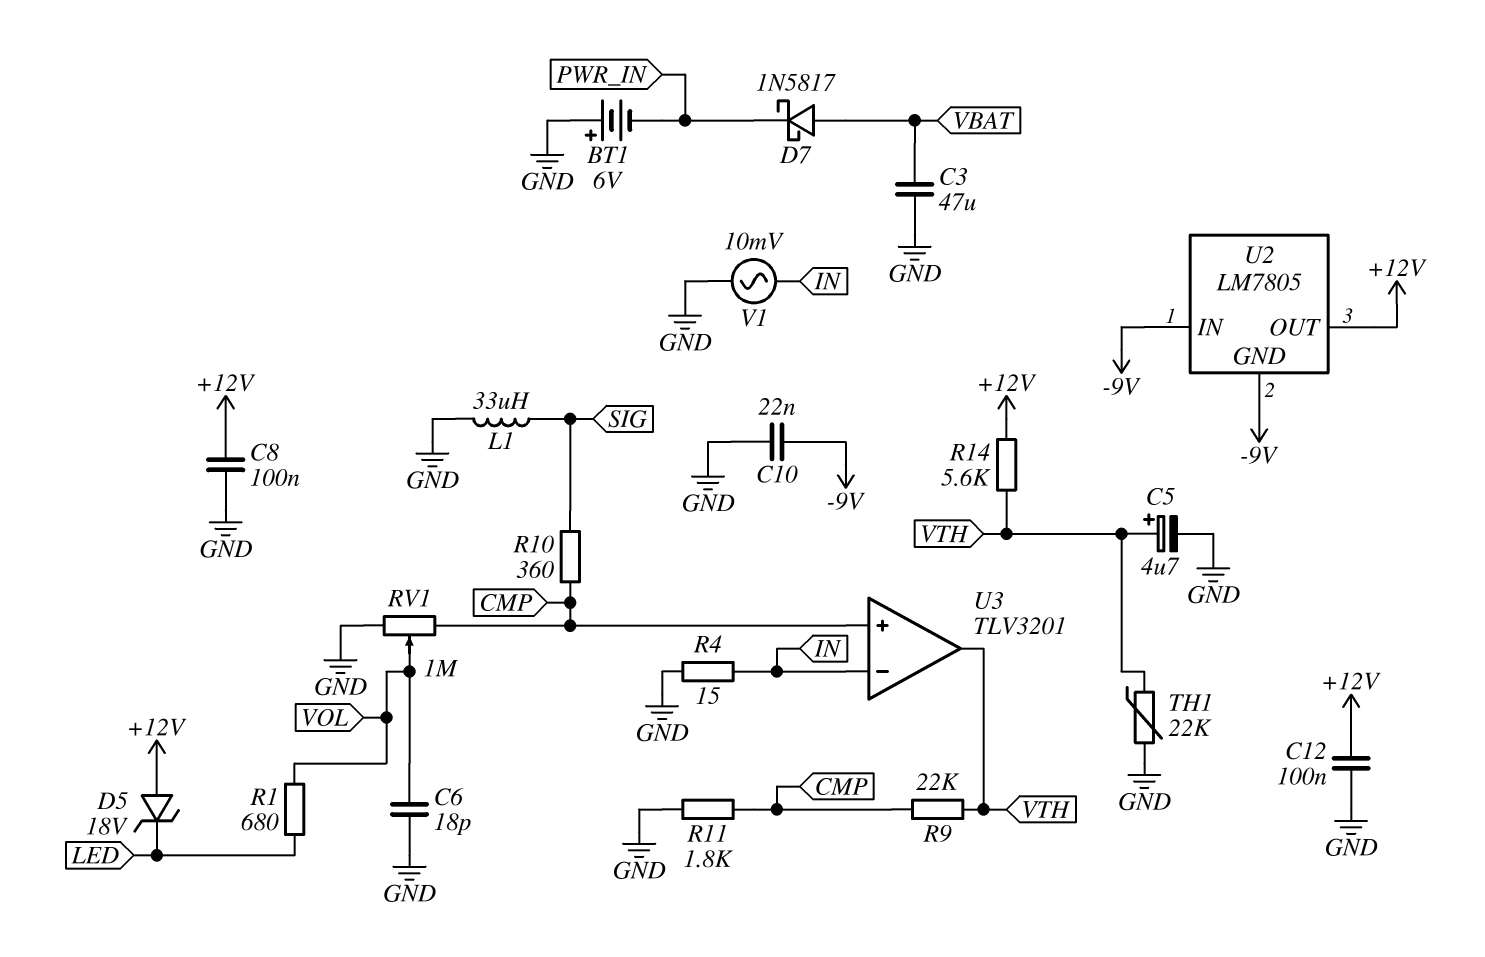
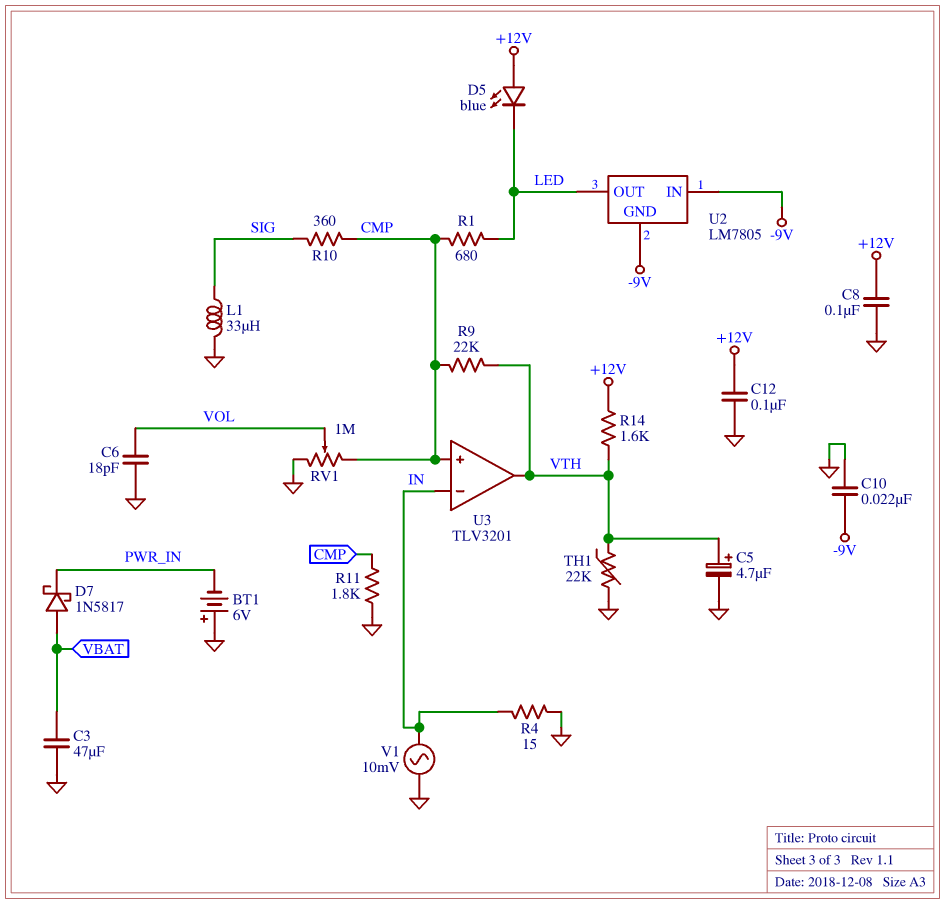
D5: zener 18V (A +12V, K LED) -> LED blue (A +12V, K LED)
R1: 680 (LED, VOL) -> 680 (CMP, LED)
R14: 5.6k (+12V, VTH) -> 1.6k (+12V, VTH)
U2 pin OUT: +12V -> LED

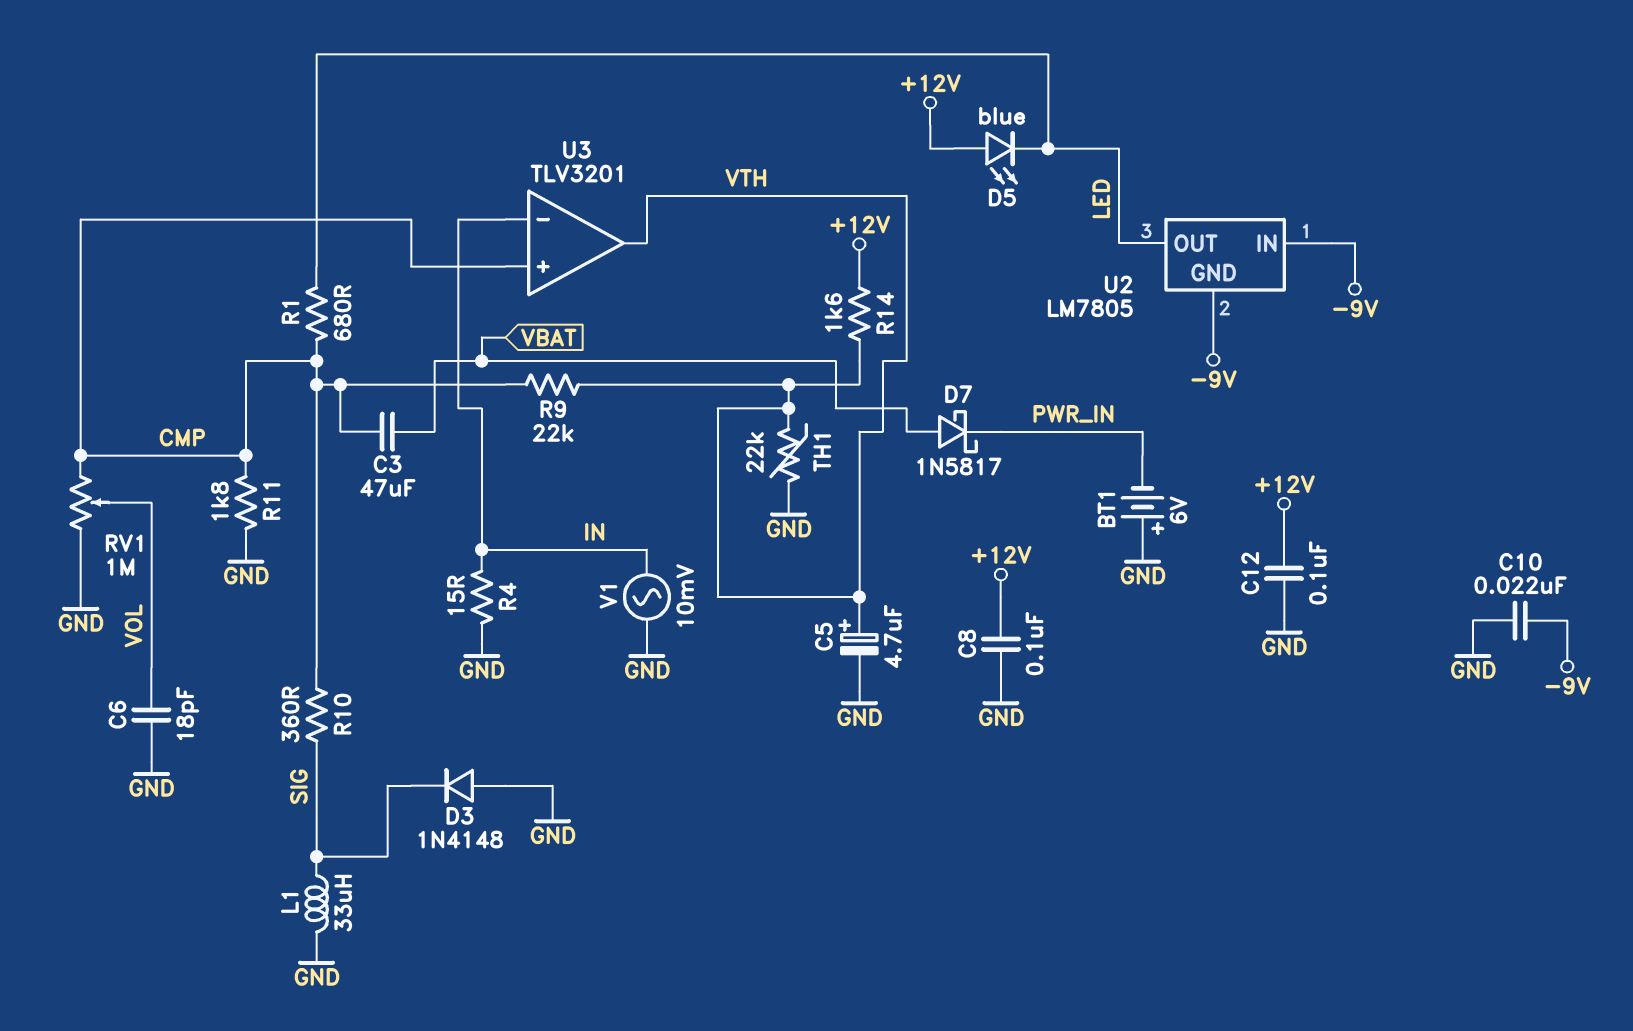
C3: 47uF (GND, VBAT) -> 47uF (CMP, VBAT)
D3: none -> diode 1N4148 (A GND, K SIG)

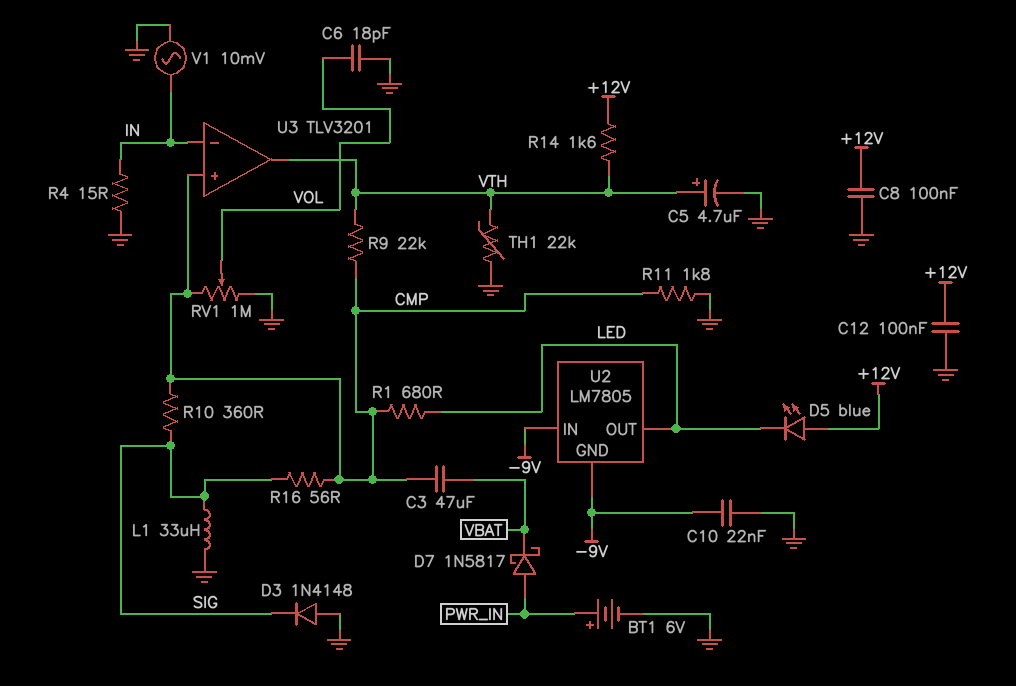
BT1: 6V (plus GND, minus PWR_IN) -> 6V (plus PWR_IN, minus GND)
D7: schottky 1N5817 (A VBAT, K PWR_IN) -> schottky 1N5817 (A PWR_IN, K VBAT)
R16: none -> 56 (CMP, SIG)

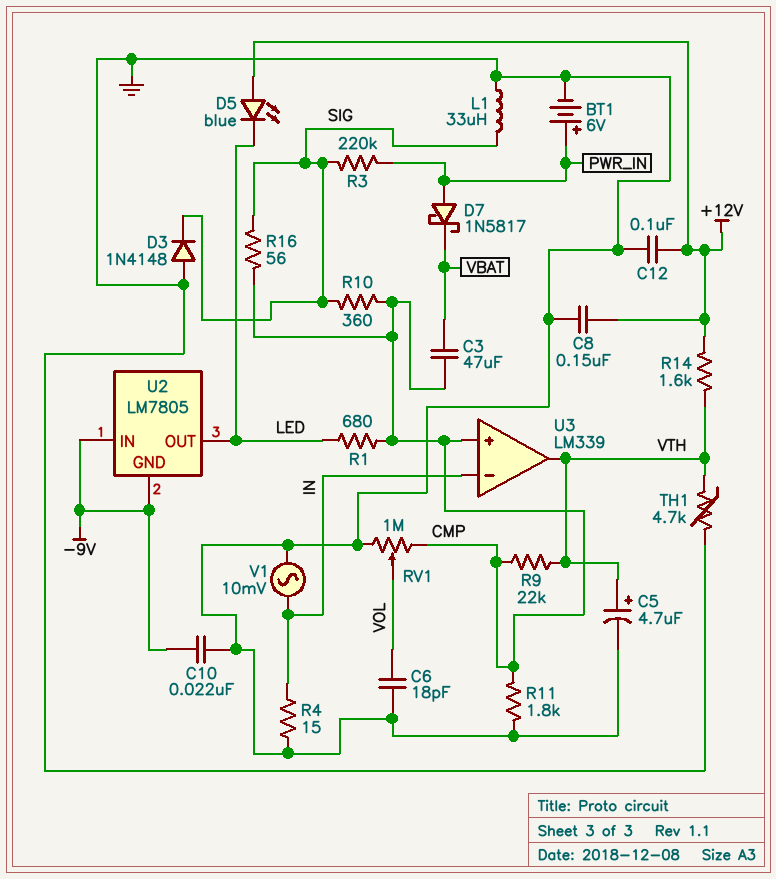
C8: 100nF (+12V, GND) -> 150nF (+12V, GND)
R3: none -> 220k (PWR_IN, SIG)
TH1: 22k (GND, VTH) -> 4.7k (GND, VTH)
U3: TLV3201 -> LM339

